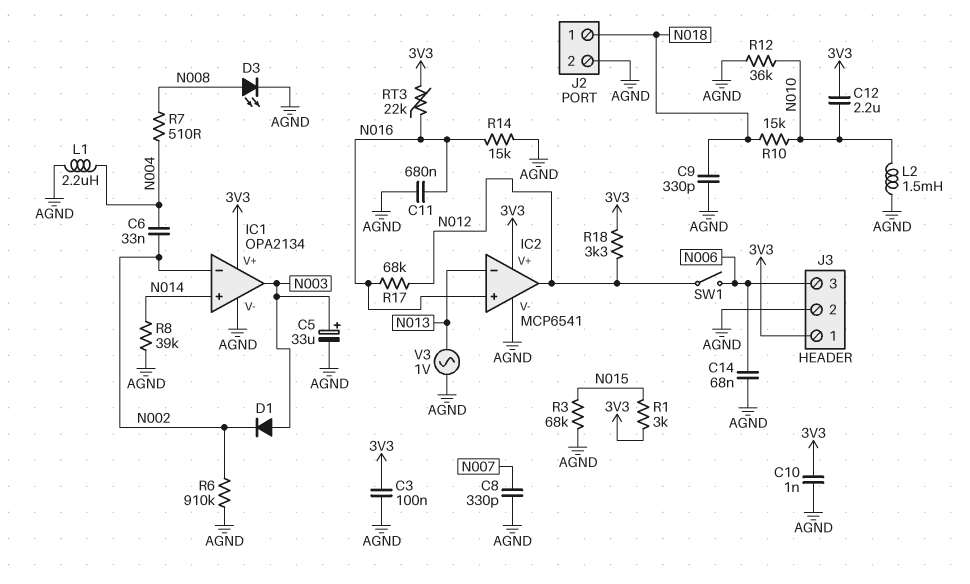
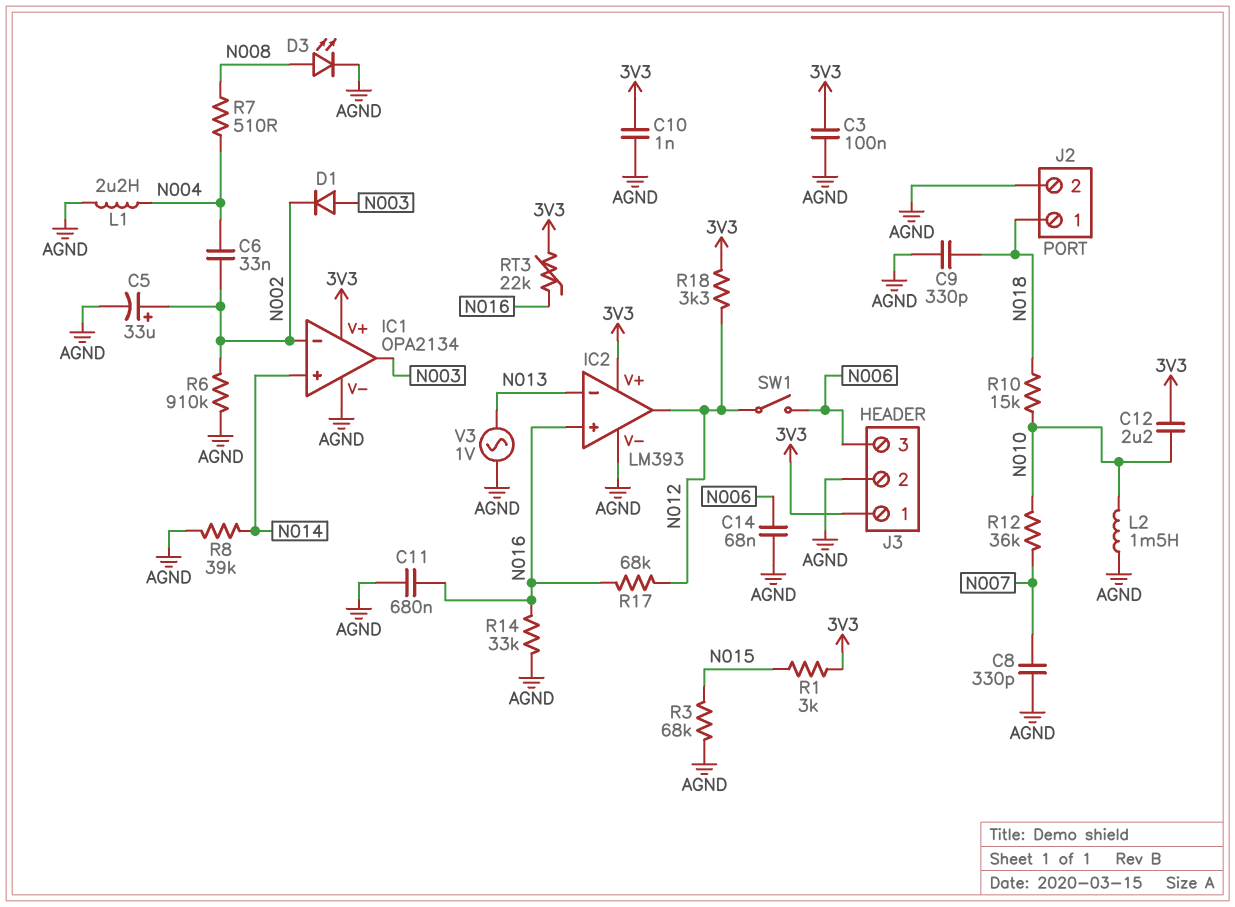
C5: 33uF (plus N003, minus AGND) -> 33uF (plus N002, minus AGND)
IC2: MCP6541 -> LM393
R12: 36k (AGND, N010) -> 36k (N007, N010)
R14: 15k (AGND, N016) -> 33k (AGND, N016)

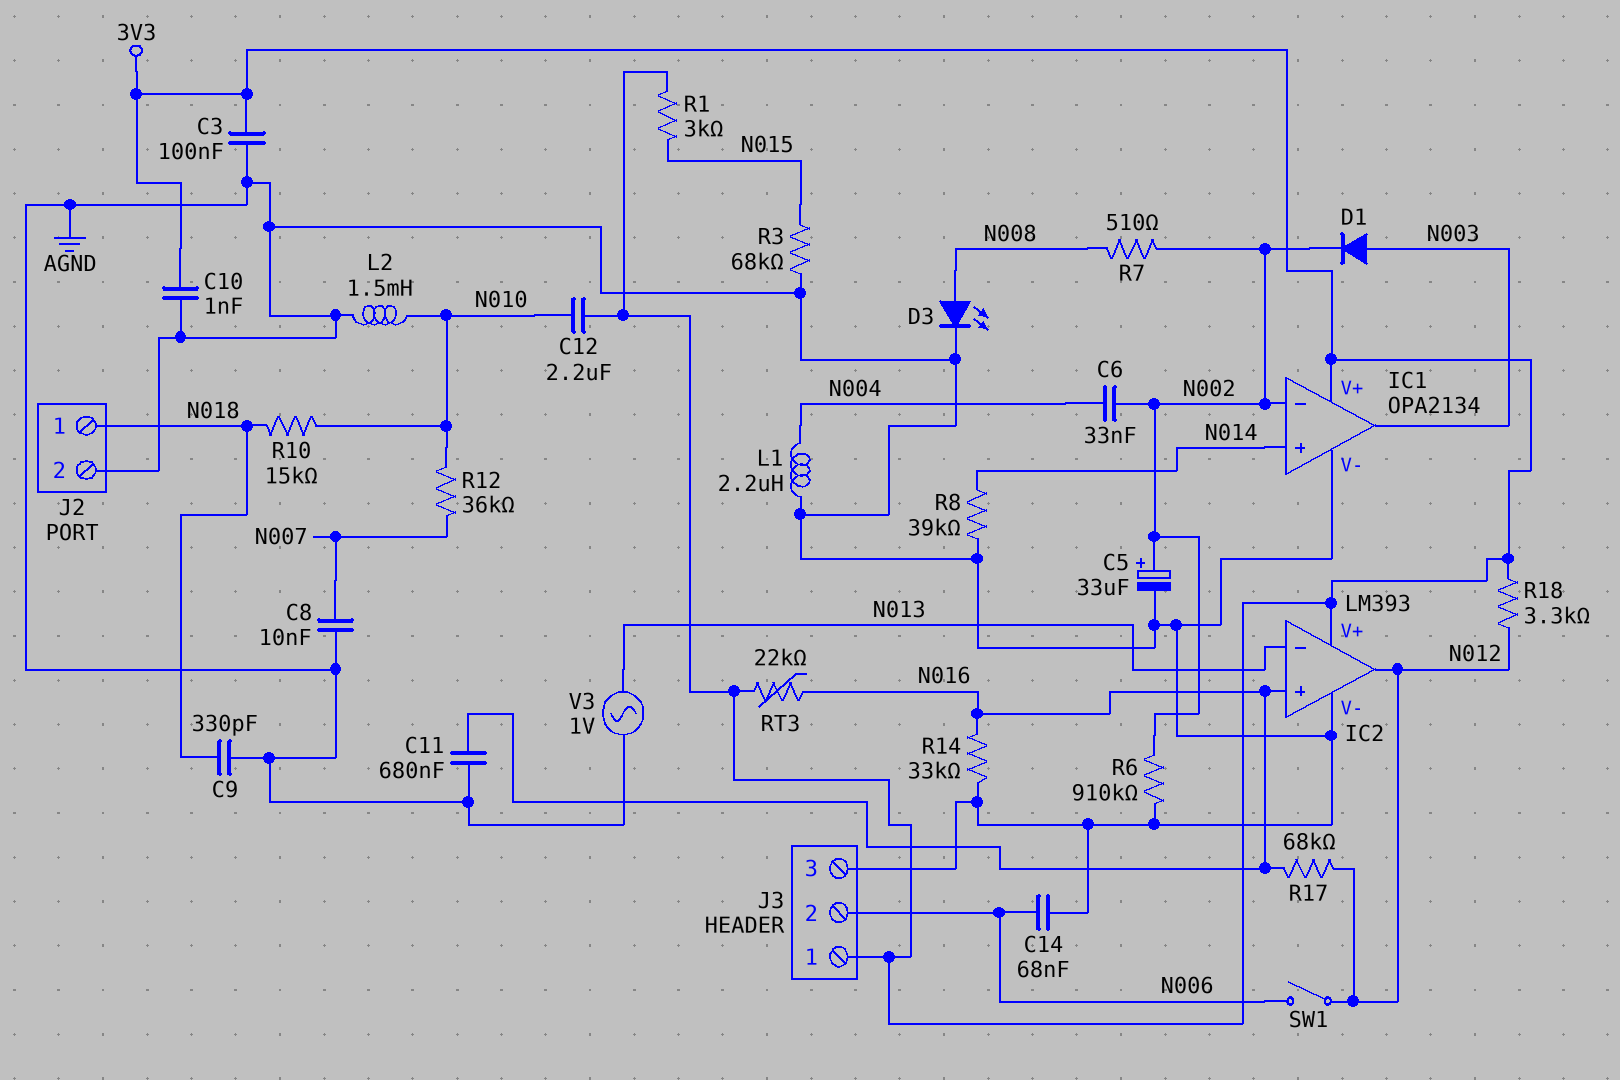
C8: 330pF (AGND, N007) -> 10nF (AGND, N007)
J3 pin 2: AGND -> N006
J3 pin 3: N006 -> AGND
R7: 510 (N004, N008) -> 510 (N002, N008)

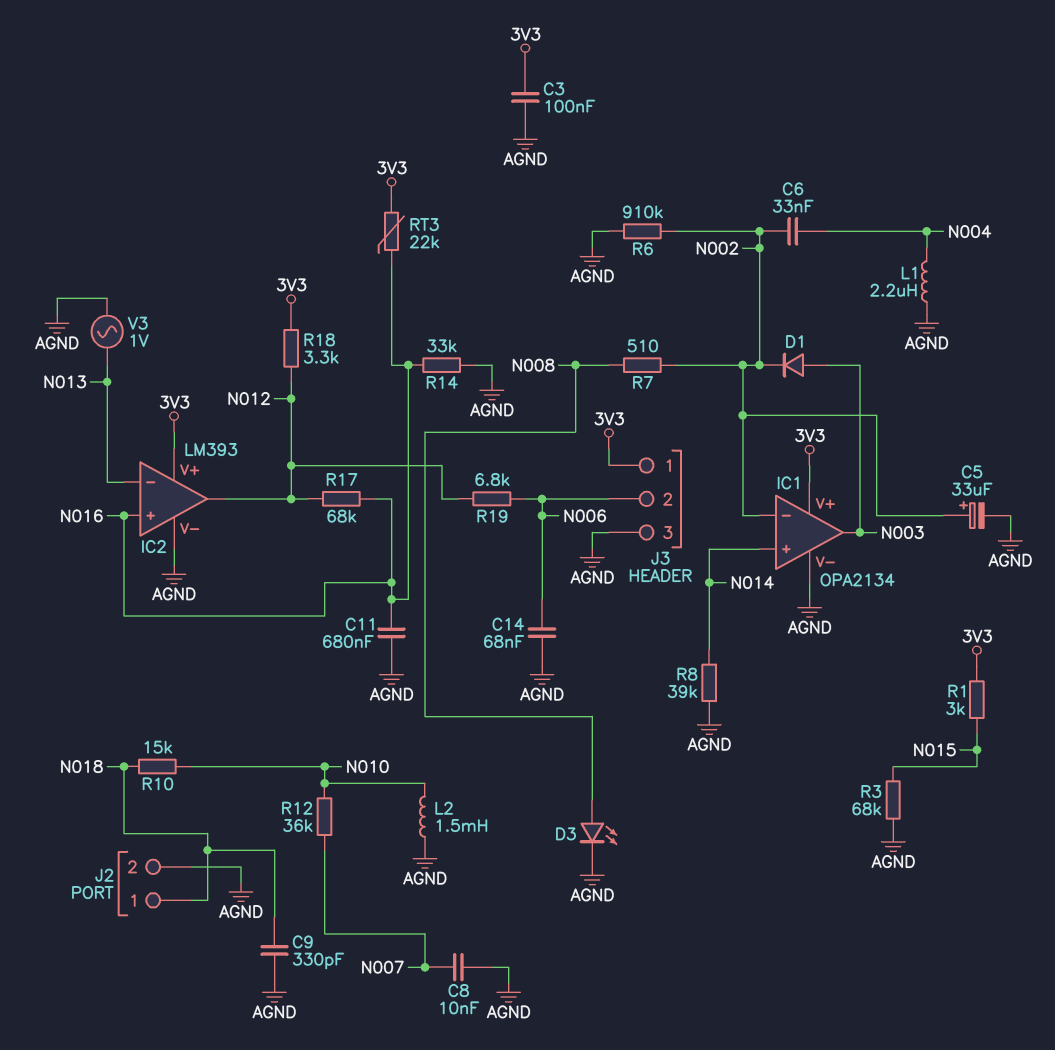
C10: 1nF (3V3, AGND) -> none
C12: 2.2uF (3V3, N010) -> none
R19: none -> 6.8k (N006, N012)
SW1: switch (N006, N012) -> none

